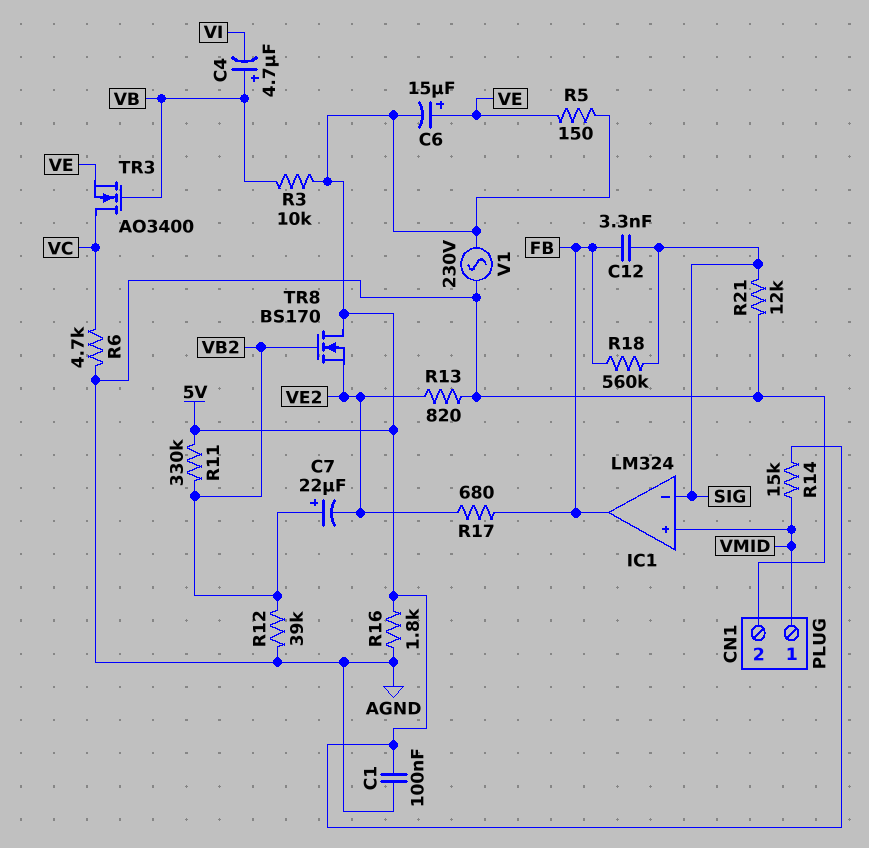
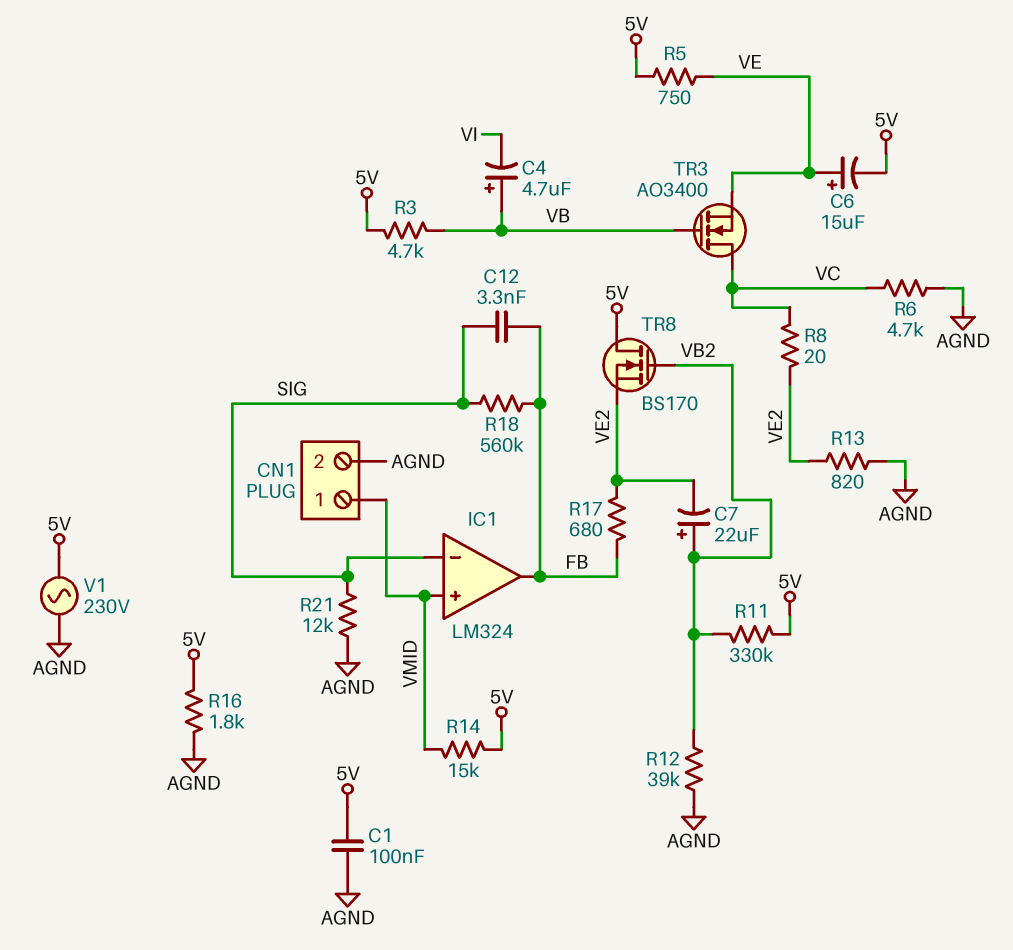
R3: 10k (5V, VB) -> 4.7k (5V, VB)
R5: 150 (5V, VE) -> 750 (5V, VE)
R8: none -> 20 (VC, VE2)

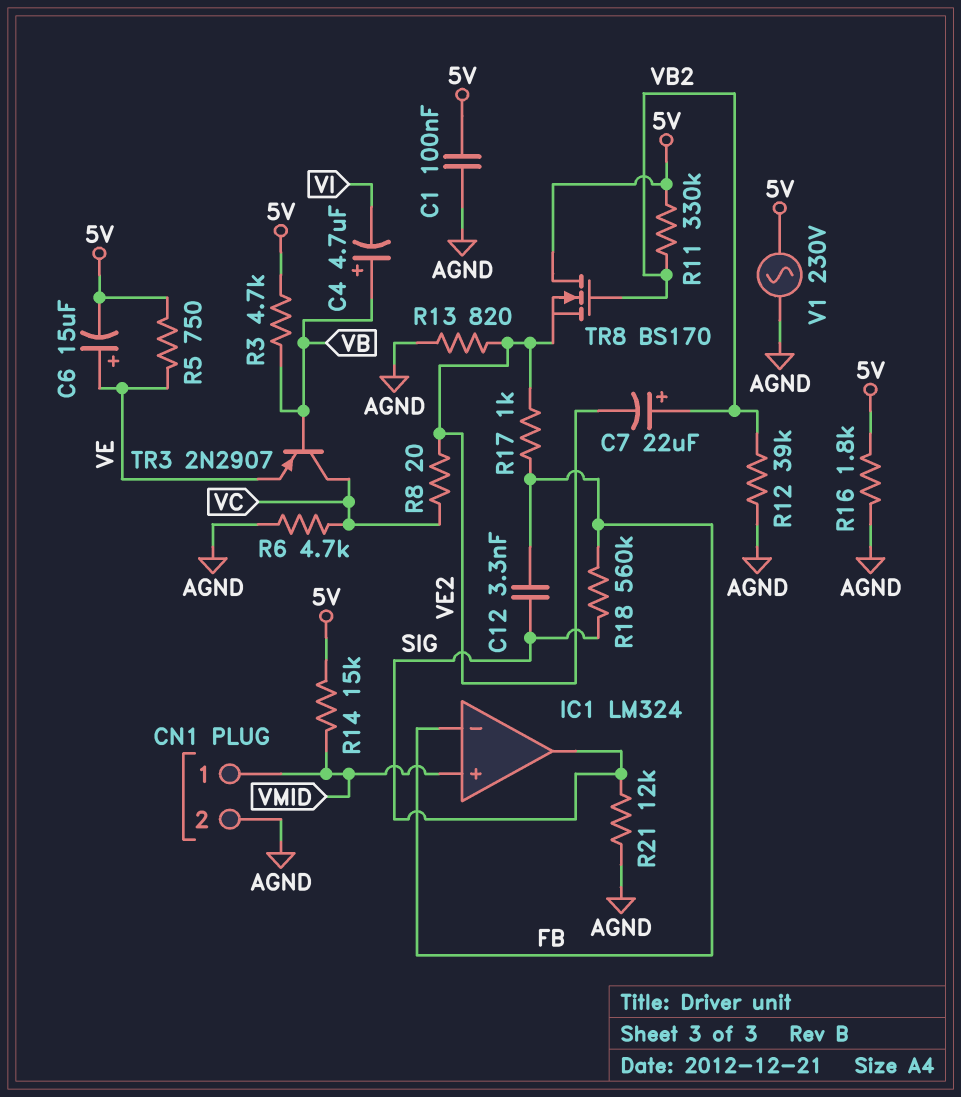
IC1 pin in-: SIG -> FB
IC1 pin out: FB -> SIG
R17: 680 (FB, VE2) -> 1k (FB, VE2)
TR3: NMOS AO3400 (G VB, D VC, S VE) -> PNP 2N2907 (B VB, C VC, E VE)

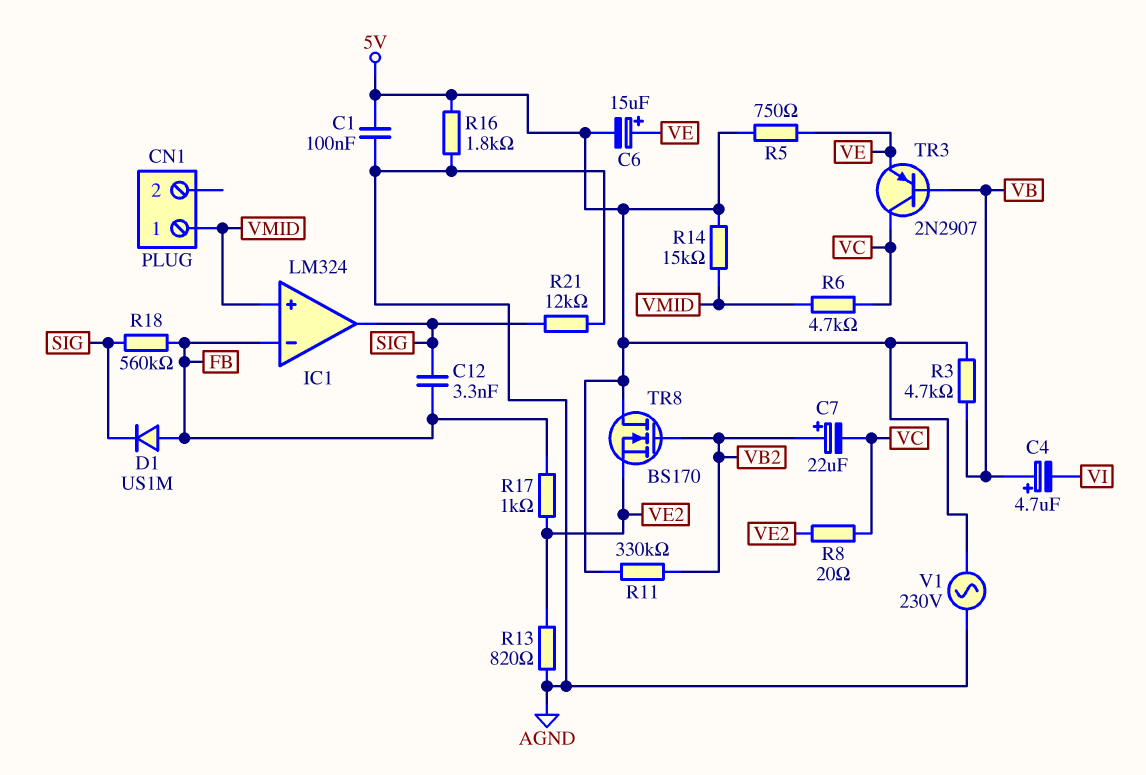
C7: 22uF (plus VB2, minus VE2) -> 22uF (plus VB2, minus VC)
CN1 pin 2: AGND -> none
D1: none -> diode US1M (A FB, K SIG)
R6: 4.7k (AGND, VC) -> 4.7k (VC, VMID)
R12: 39k (AGND, VB2) -> none

